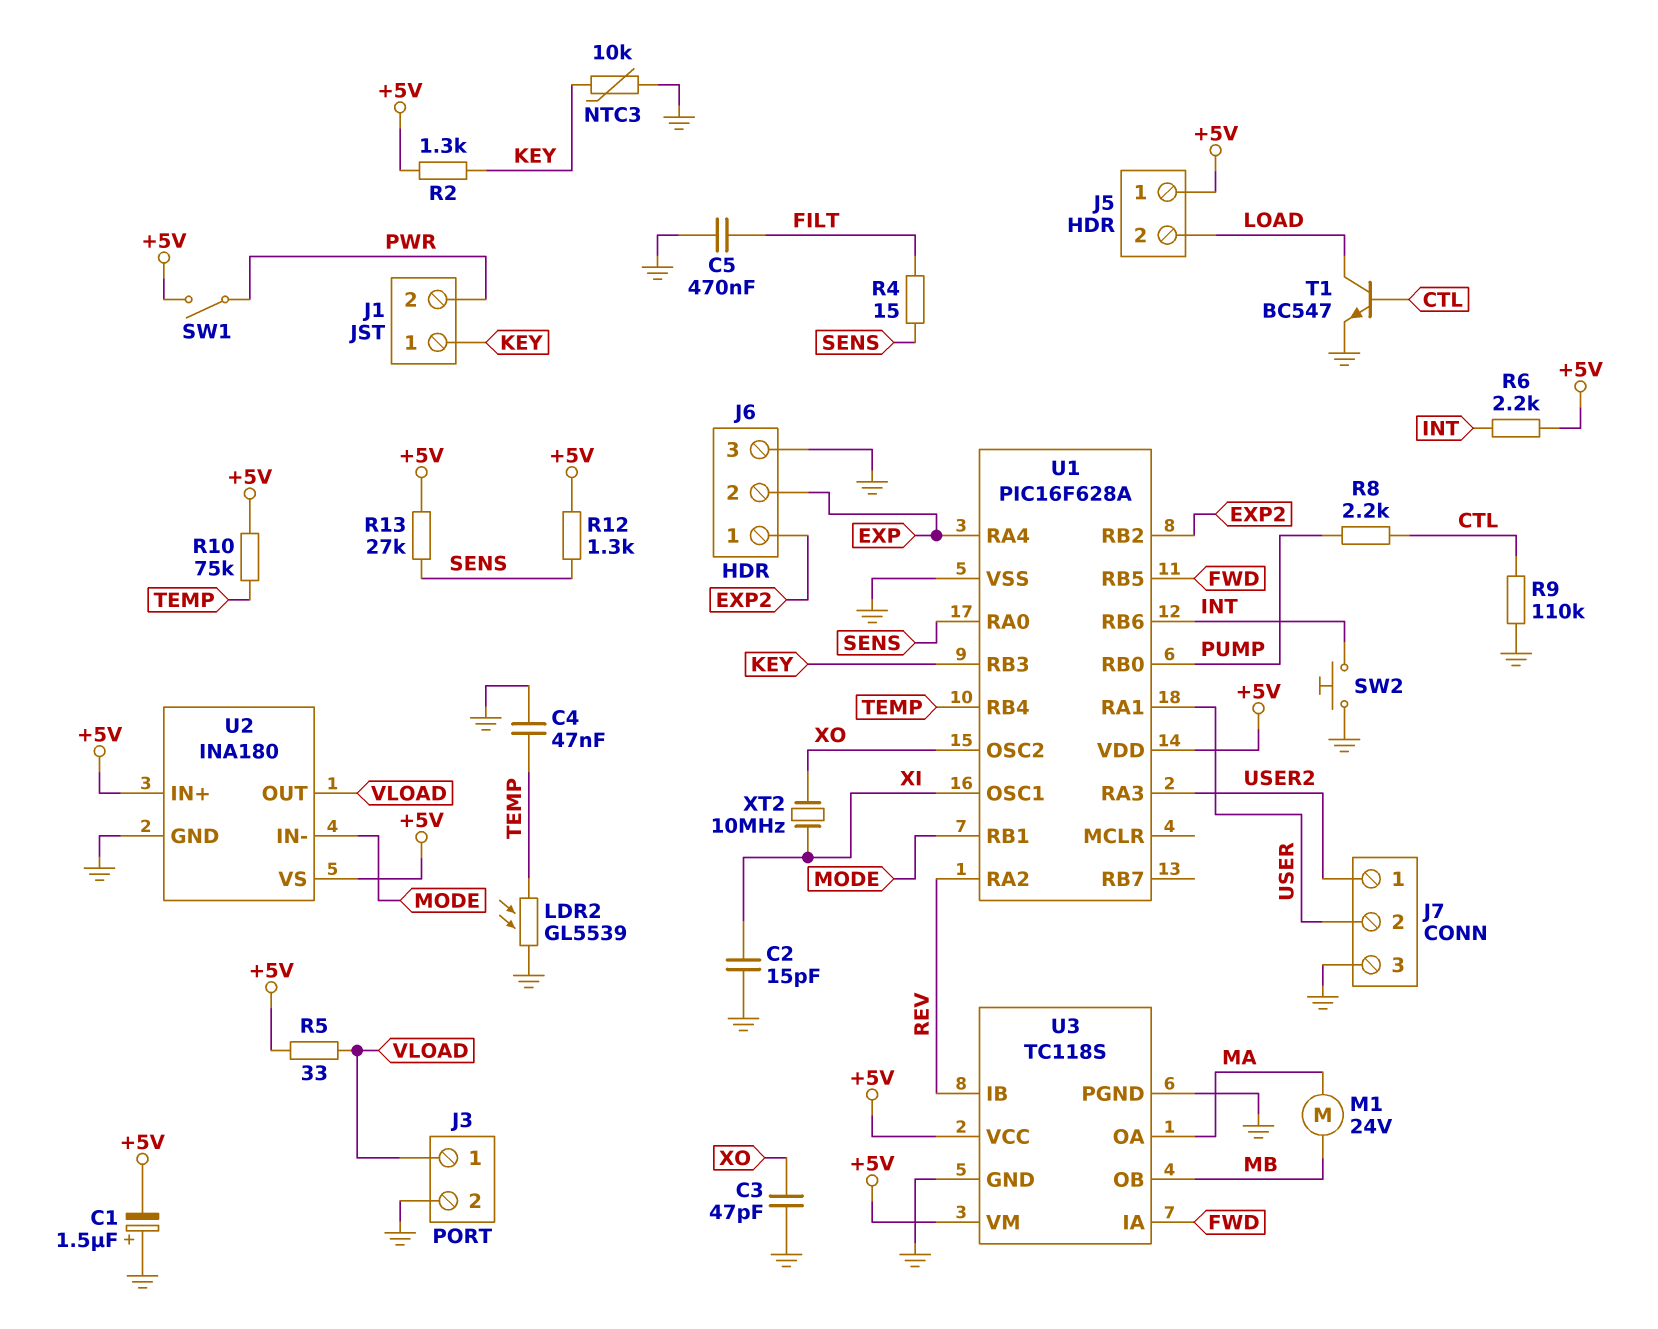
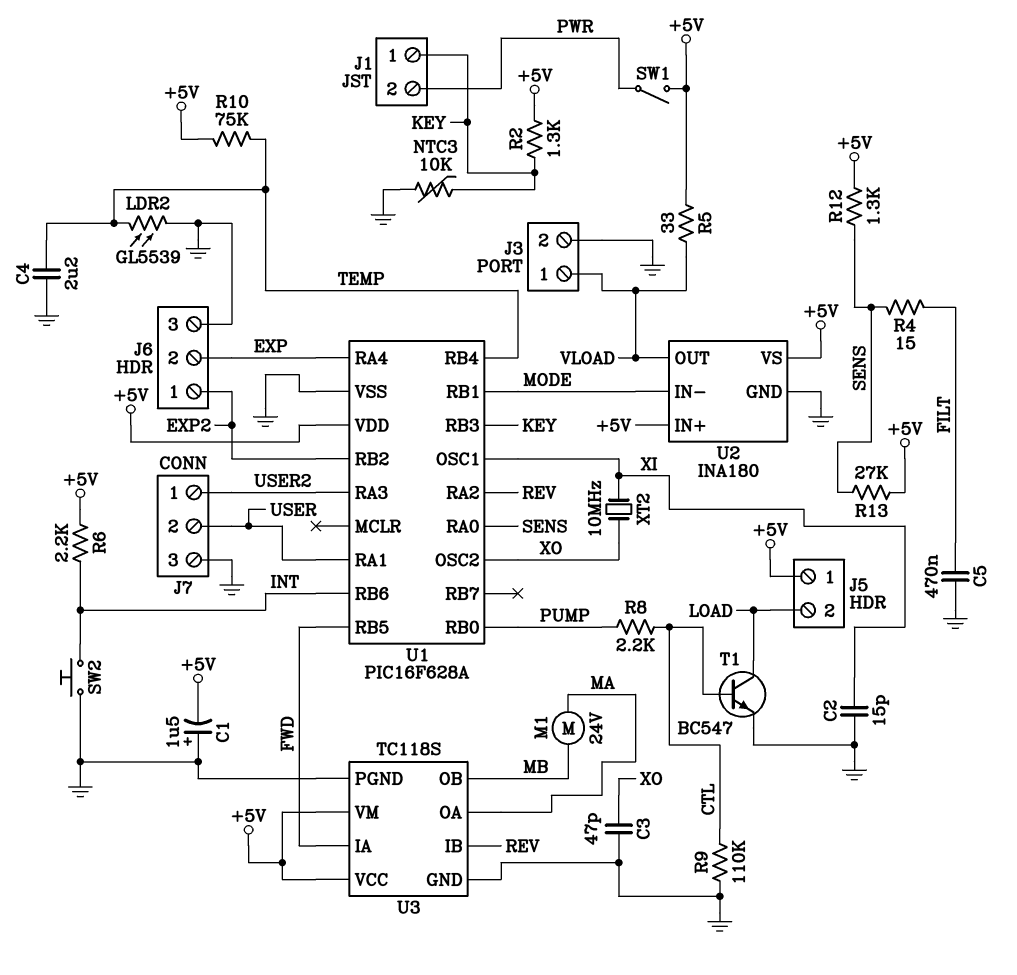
C4: 47nF (GND, TEMP) -> 2.2uF (GND, TEMP)

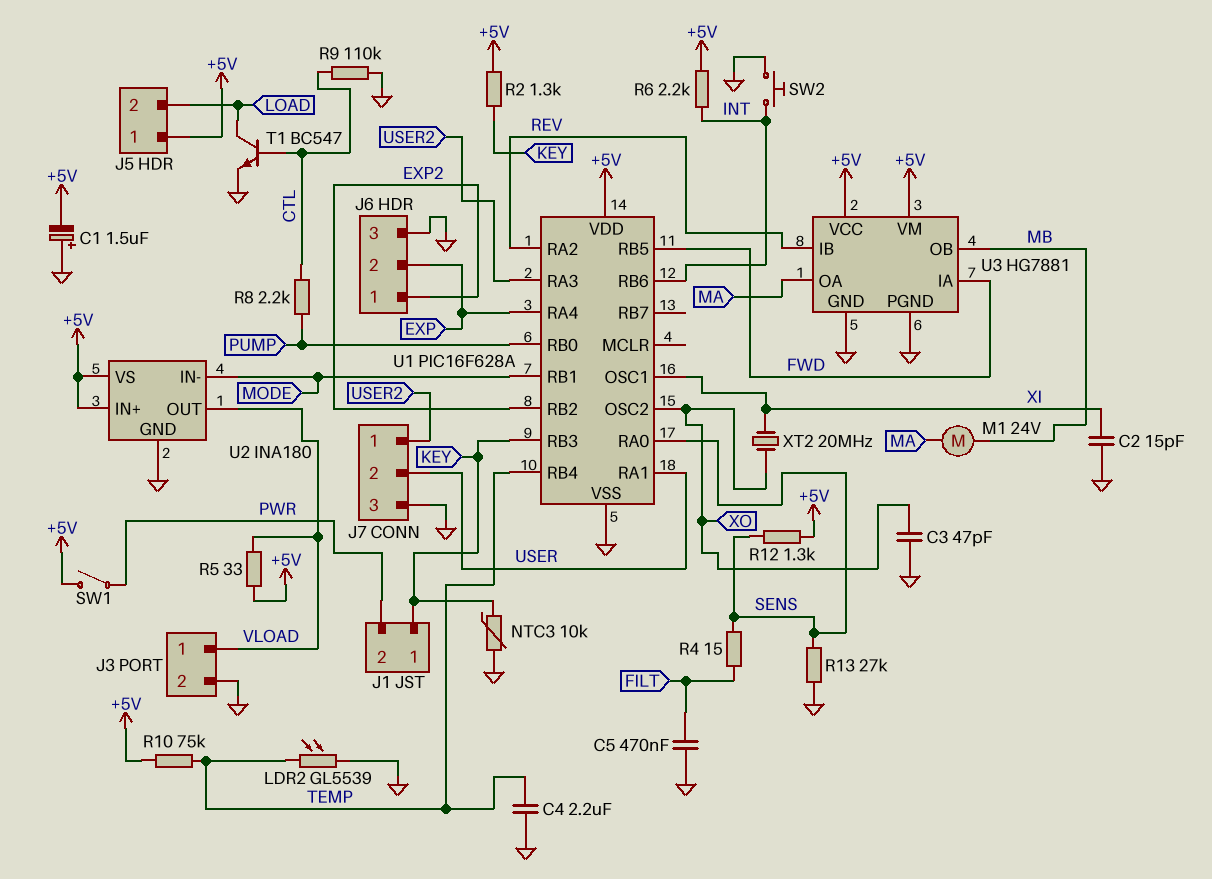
R13: 27k (+5V, SENS) -> 27k (GND, SENS)
U3: TC118S -> HG7881
XT2: 10MHz (XI, XO) -> 20MHz (XI, XO)

